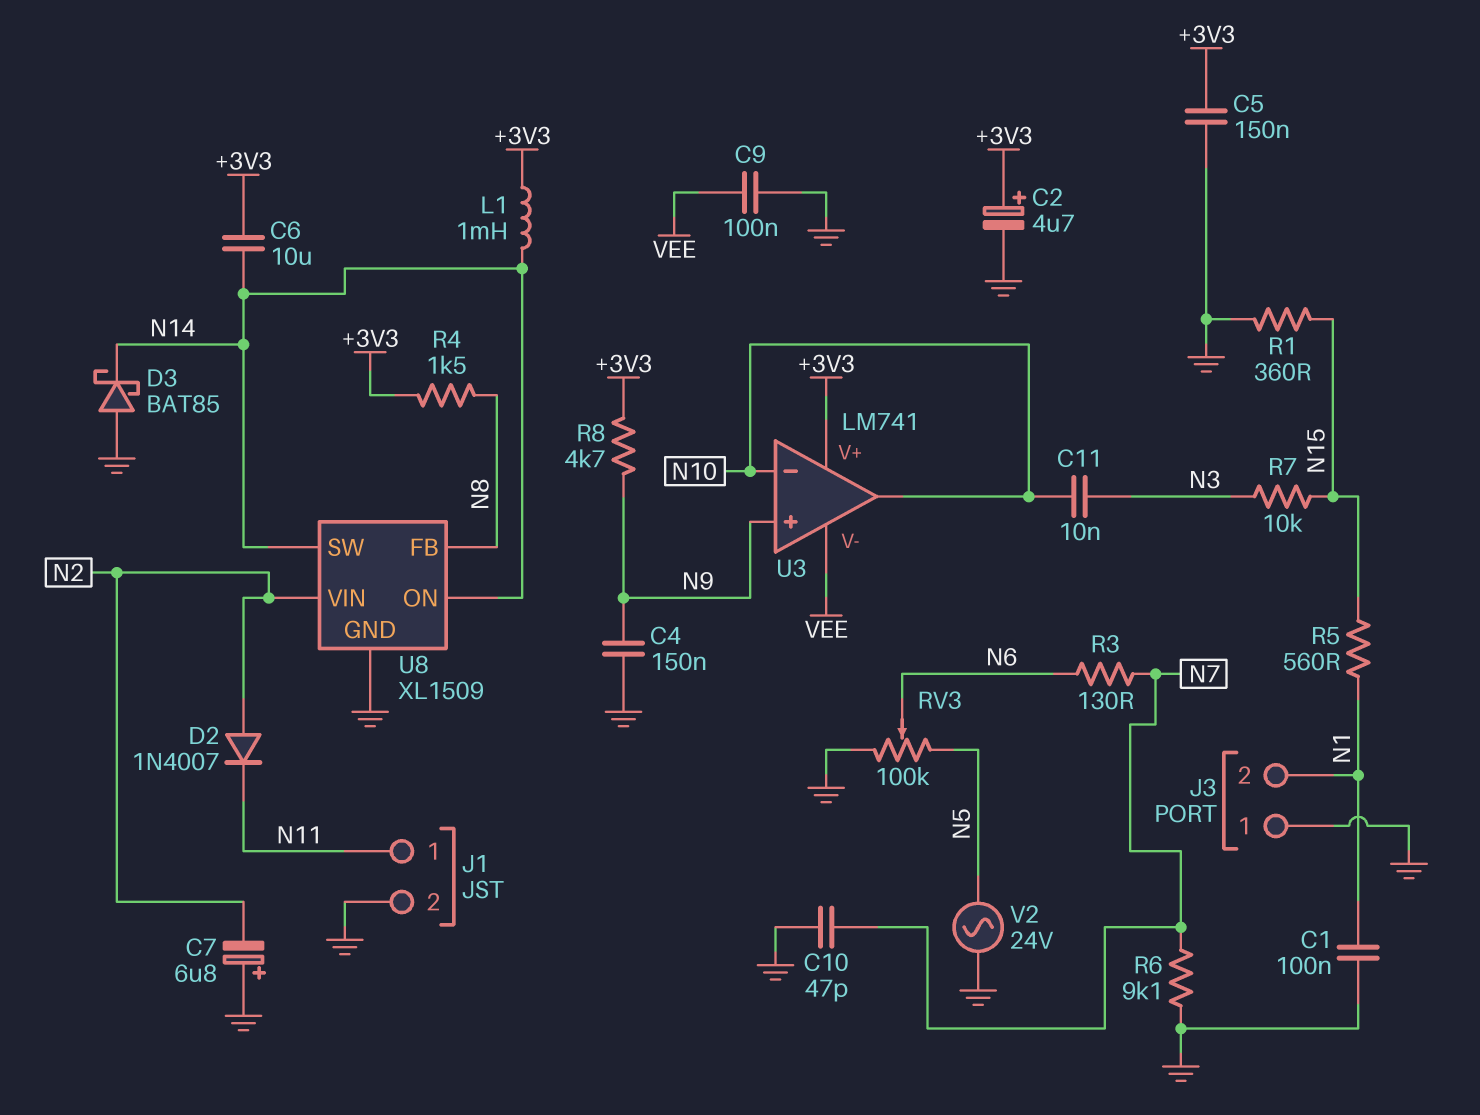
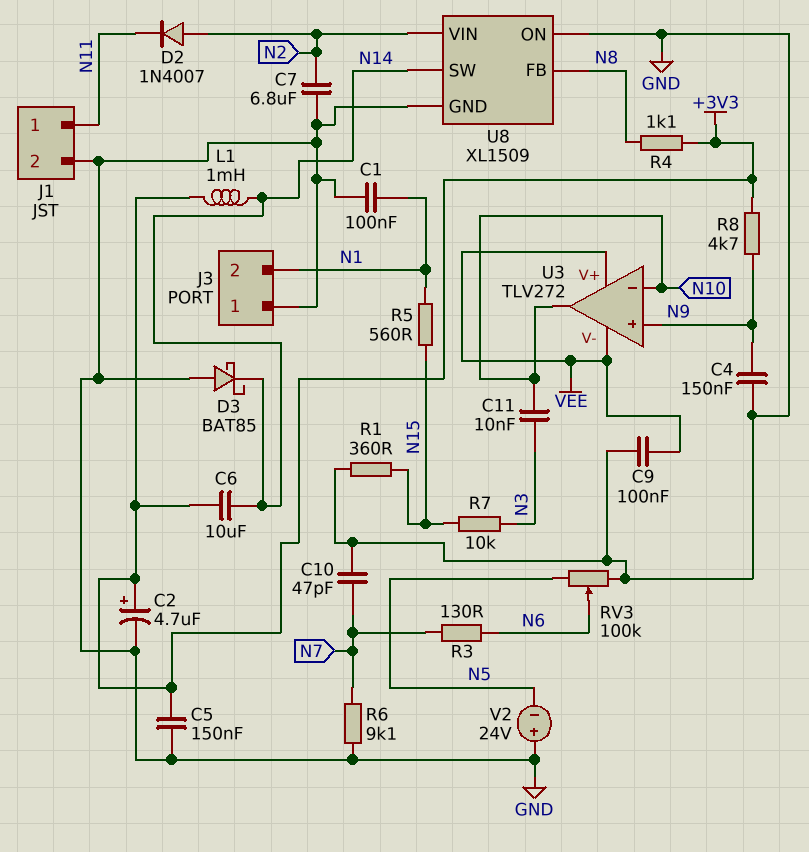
C7: 6.8uF (plus GND, minus N2) -> 6.8uF (GND, N2)
R4: 1.5k (+3V3, N8) -> 1.1k (+3V3, N8)
U3: LM741 -> TLV272
U3 pin V+: +3V3 -> VEE
U8 pin ON: N14 -> GND
V2: AC 24V (GND, N5) -> 24V (plus GND, minus N5)

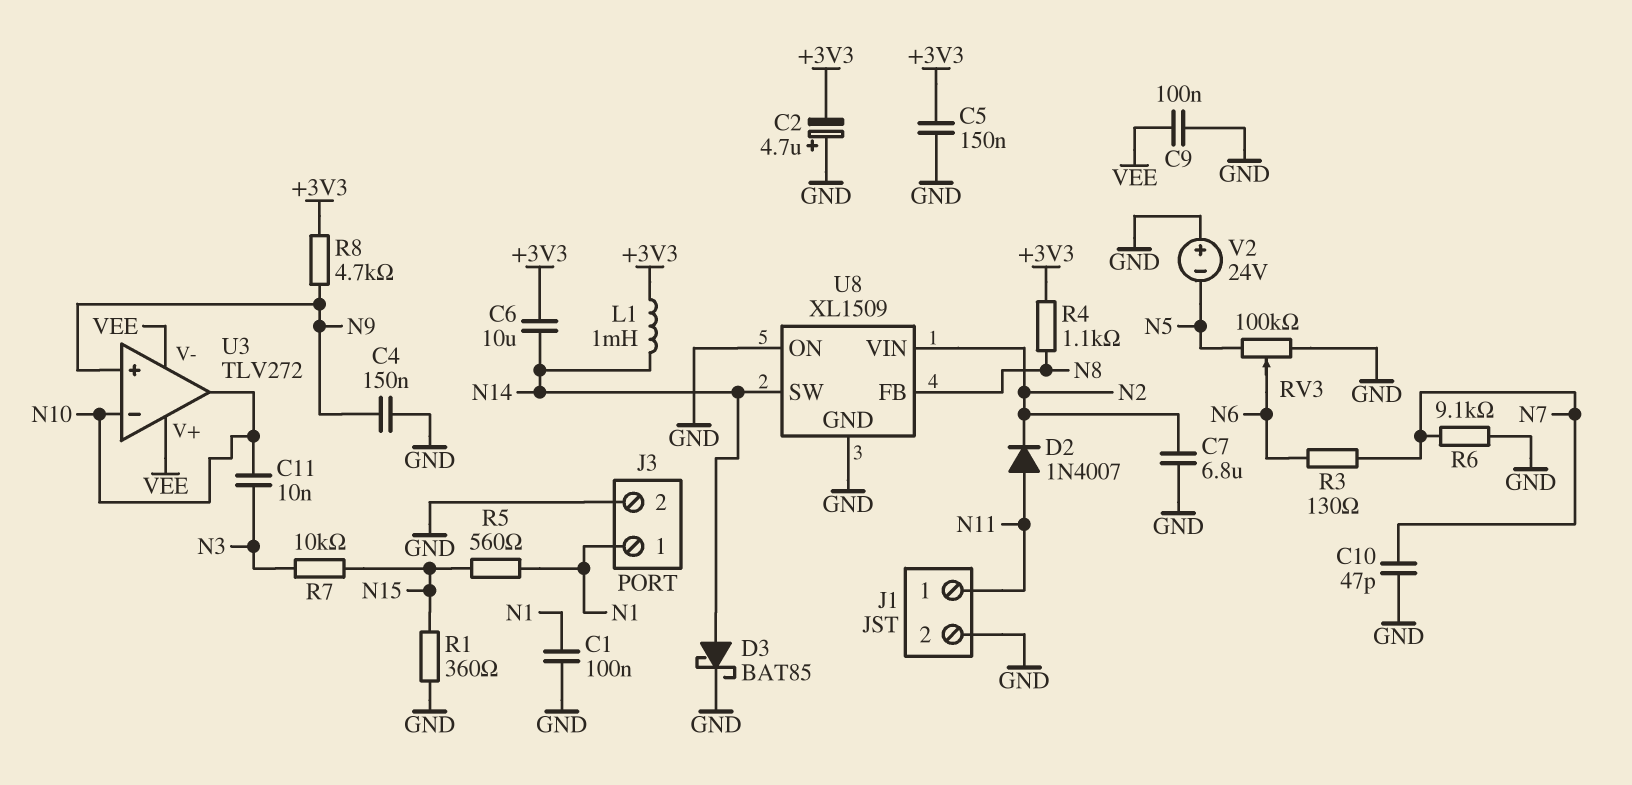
C2: 4.7uF (plus +3V3, minus GND) -> 4.7uF (plus GND, minus +3V3)
D2: diode 1N4007 (A N2, K N11) -> diode 1N4007 (A N11, K N2)
D3: schottky BAT85 (A GND, K N14) -> schottky BAT85 (A N14, K GND)
J3 pin 1: GND -> N1
J3 pin 2: N1 -> GND

